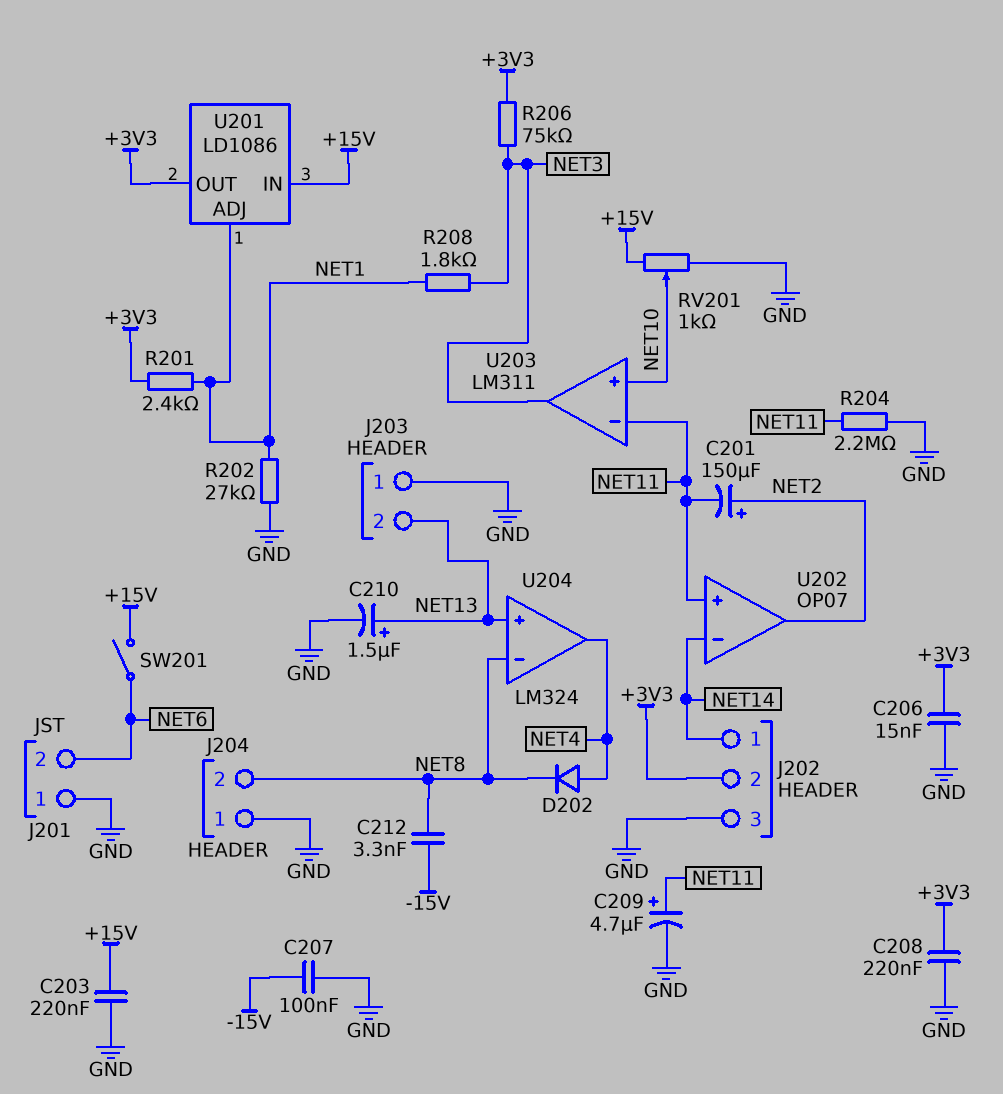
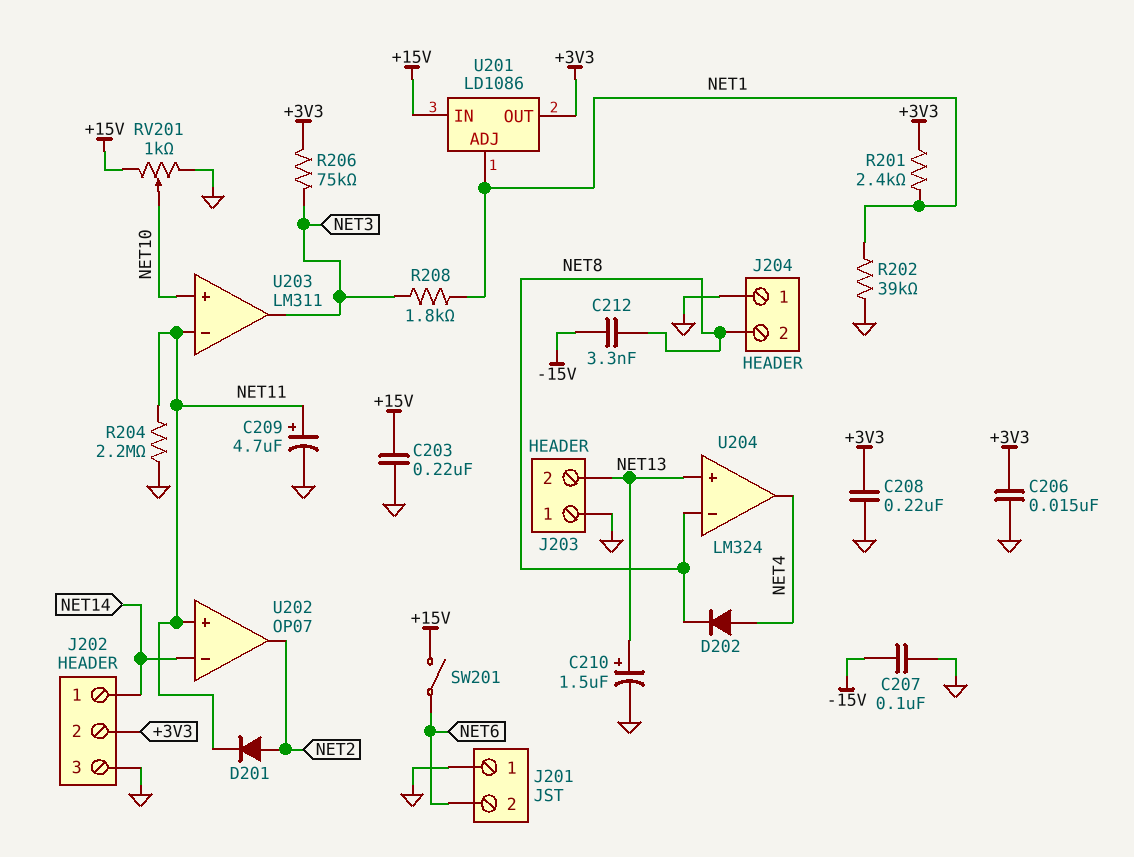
C201: 150uF (plus NET2, minus NET11) -> none
D201: none -> diode (A NET2, K NET11)
R202: 27k (GND, NET1) -> 39k (GND, NET1)

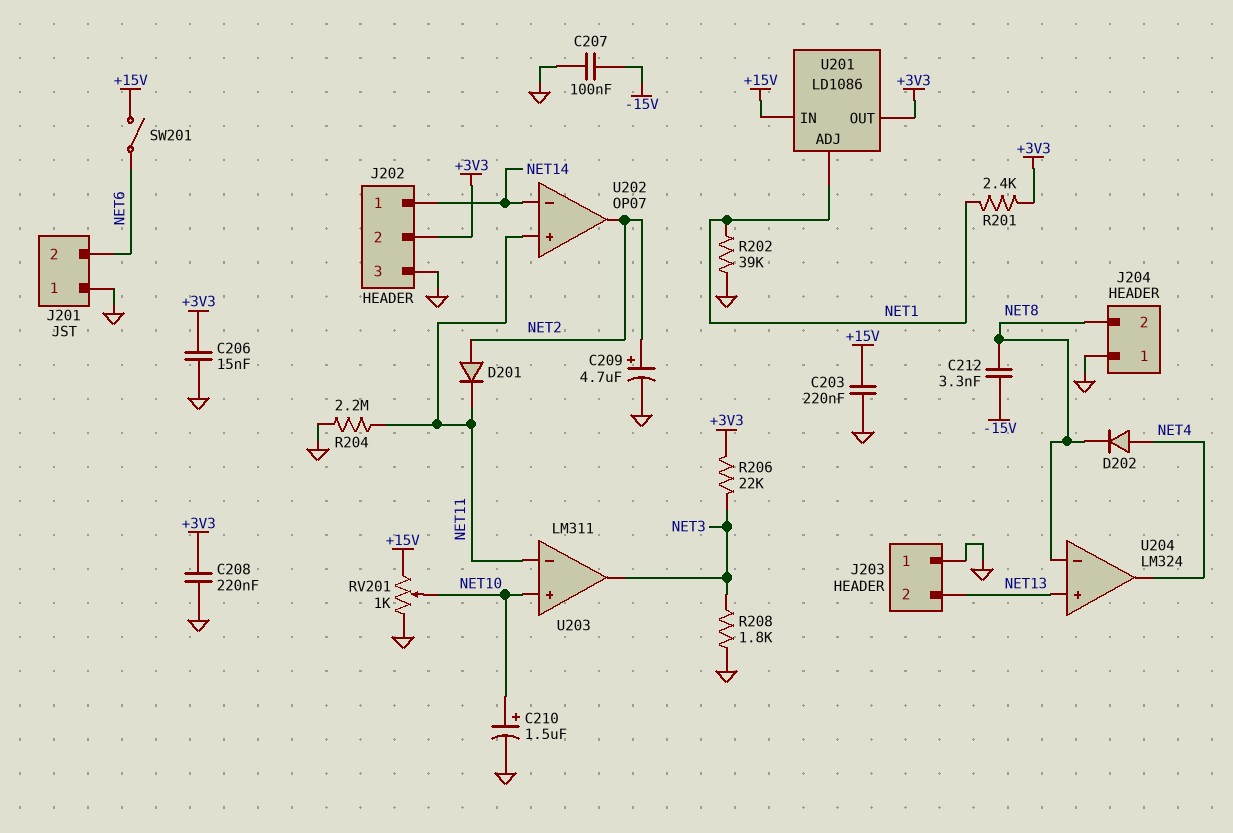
C209: 4.7uF (plus NET11, minus GND) -> 4.7uF (plus NET2, minus GND)
C210: 1.5uF (plus NET13, minus GND) -> 1.5uF (plus NET10, minus GND)
R206: 75k (+3V3, NET3) -> 22k (+3V3, NET3)
R208: 1.8k (NET1, NET3) -> 1.8k (GND, NET3)

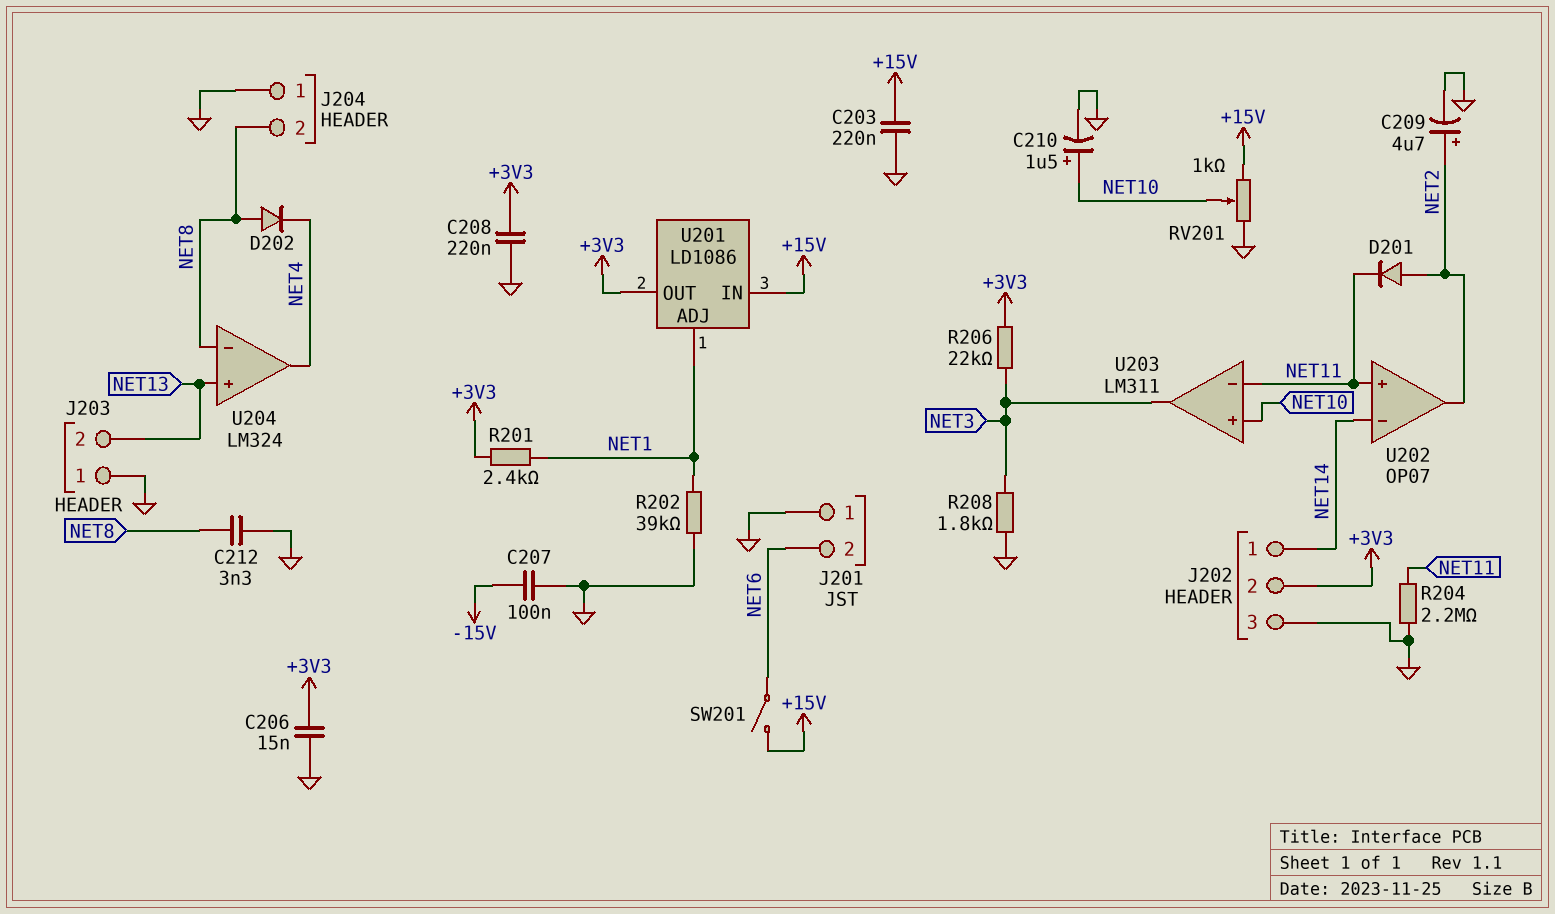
C212: 3.3nF (-15V, NET8) -> 3.3nF (GND, NET8)
D202: diode (A NET4, K NET8) -> diode (A NET8, K NET4)

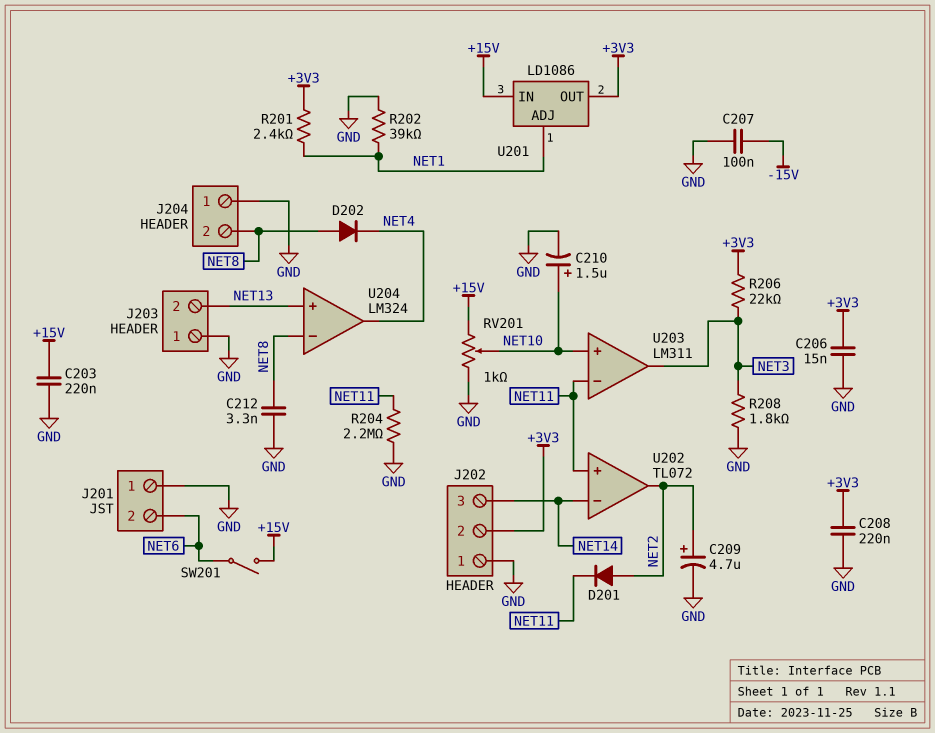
J202 pin 1: NET14 -> GND
J202 pin 3: GND -> NET14
U202: OP07 -> TL072

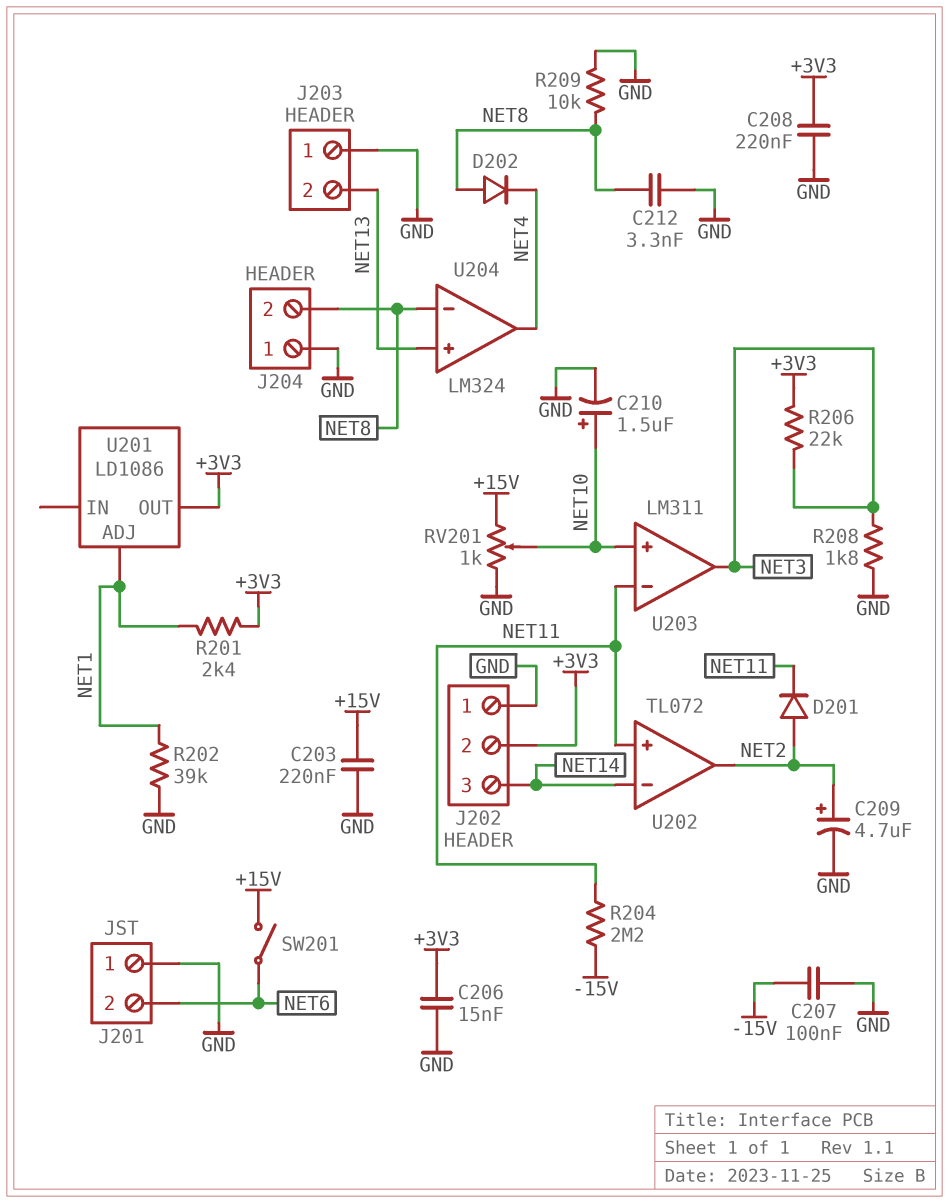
R204: 2.2M (GND, NET11) -> 2.2M (-15V, NET11)
R209: none -> 10k (GND, NET8)
U201 pin IN: +15V -> none

